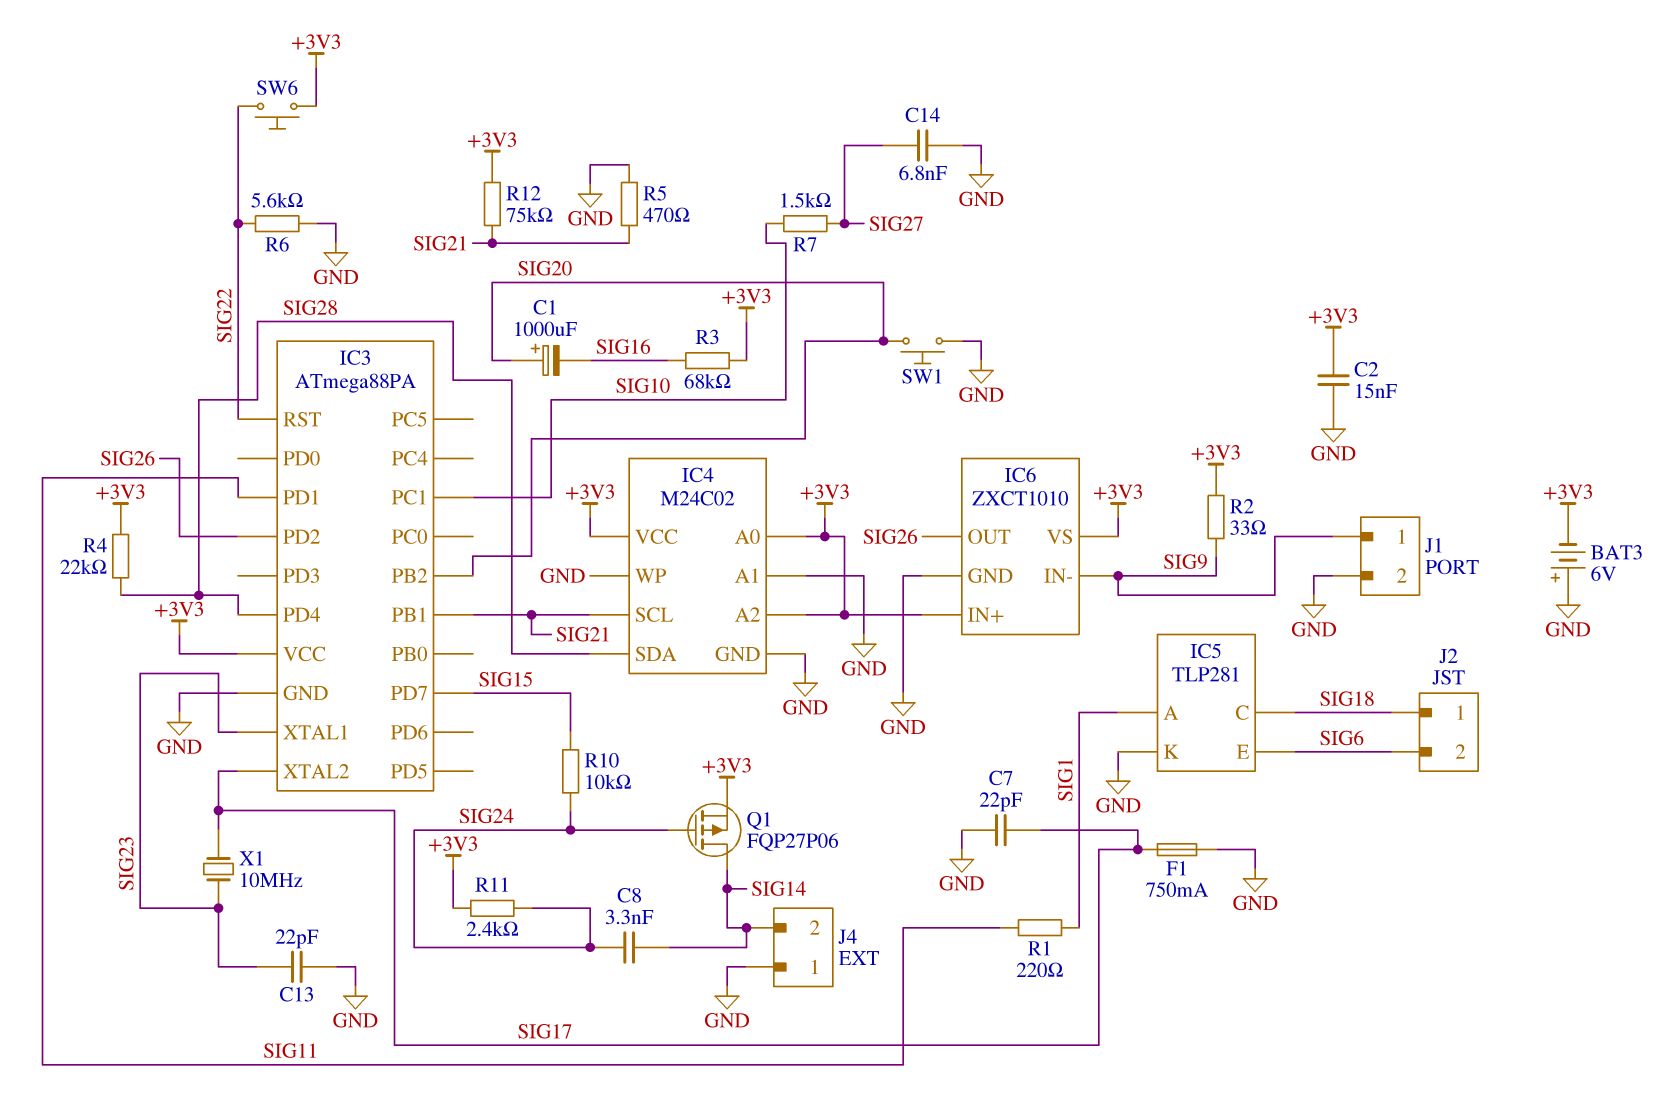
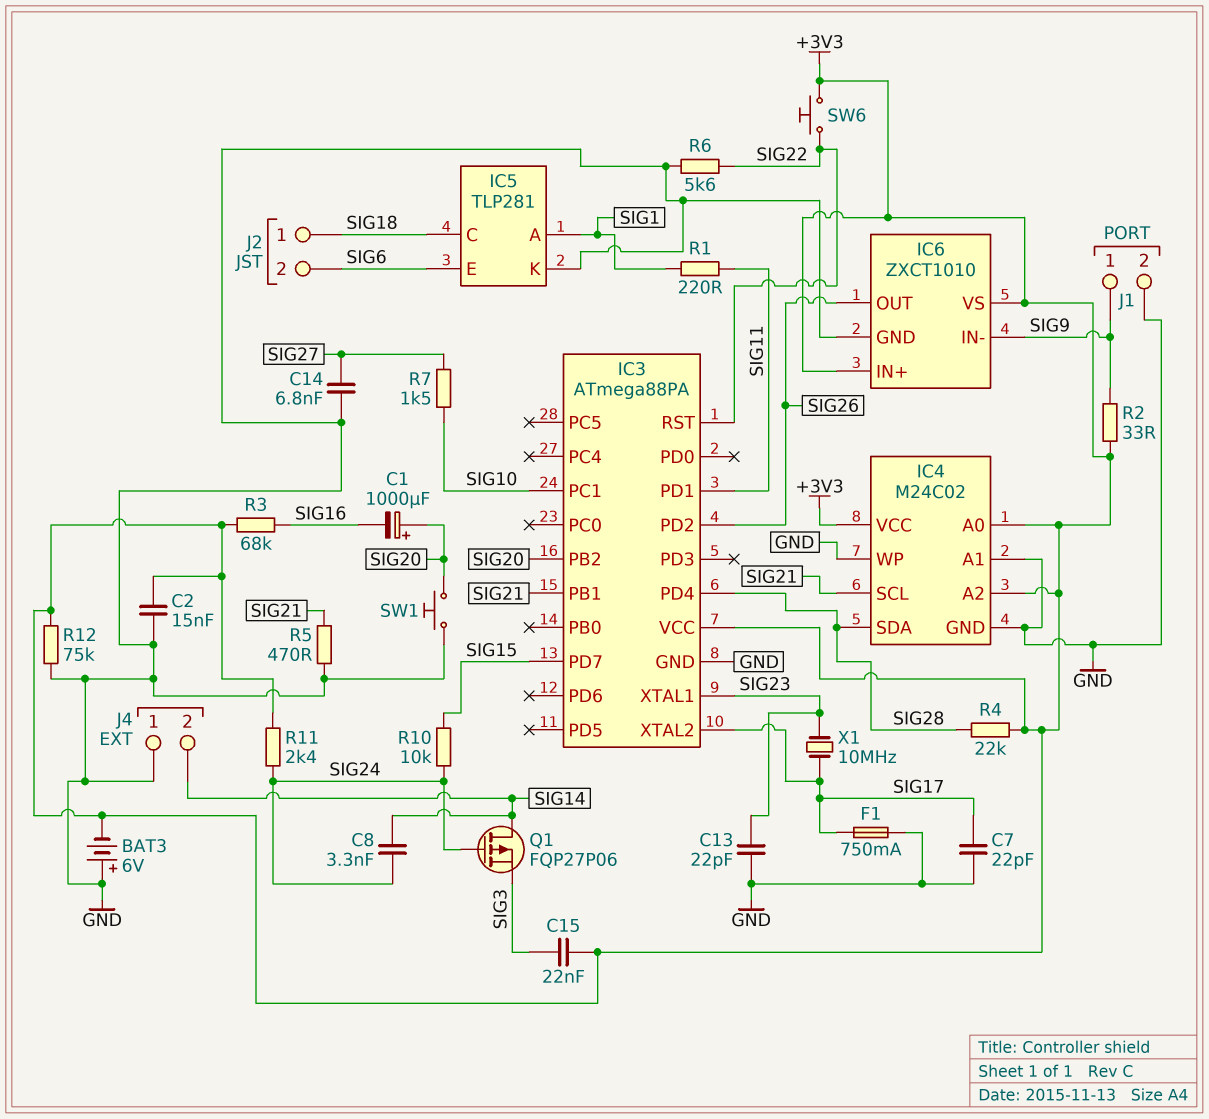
C15: none -> 22nF (+3V3, SIG3)
Q1: PMOS FQP27P06 (G SIG24, D SIG14, S +3V3) -> PMOS FQP27P06 (G SIG24, D SIG14, S SIG3)
R12: 75k (+3V3, SIG21) -> 75k (+3V3, GND)

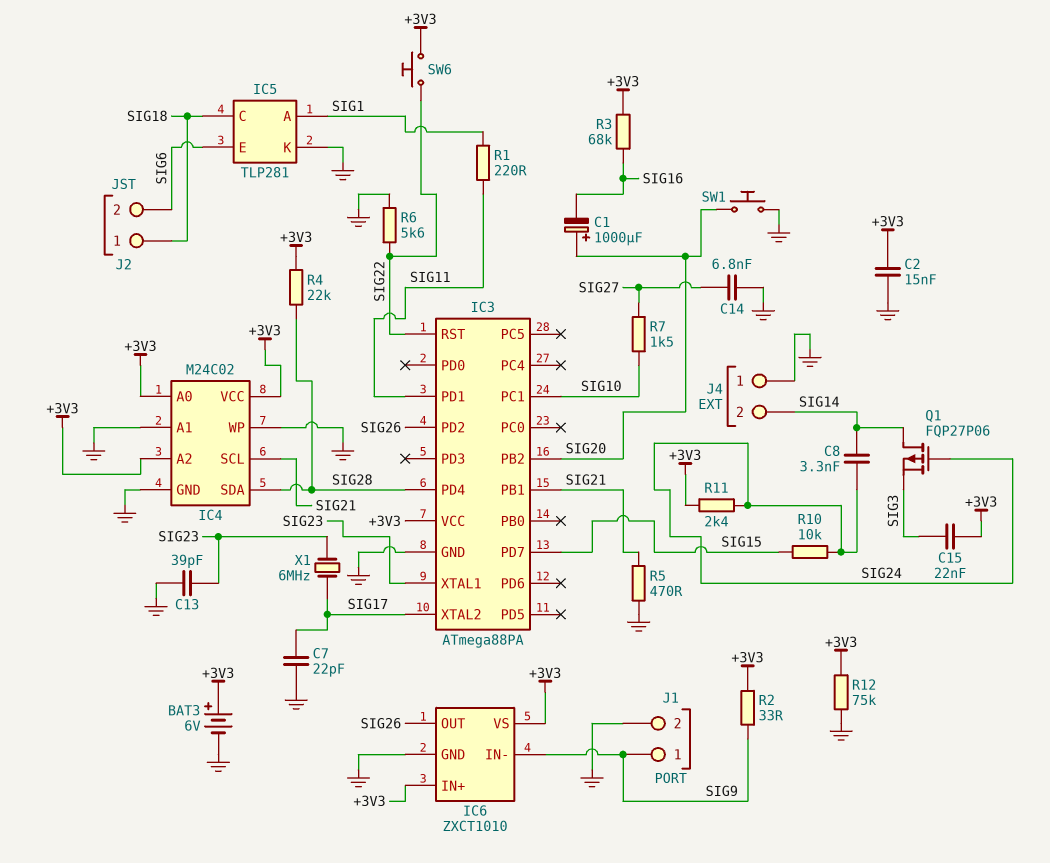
BAT3: 6V (plus GND, minus +3V3) -> 6V (plus +3V3, minus GND)
C13: 22pF (GND, SIG23) -> 39pF (GND, SIG23)
F1: 750mA (GND, SIG17) -> none
X1: 10MHz (SIG17, SIG23) -> 6MHz (SIG17, SIG23)

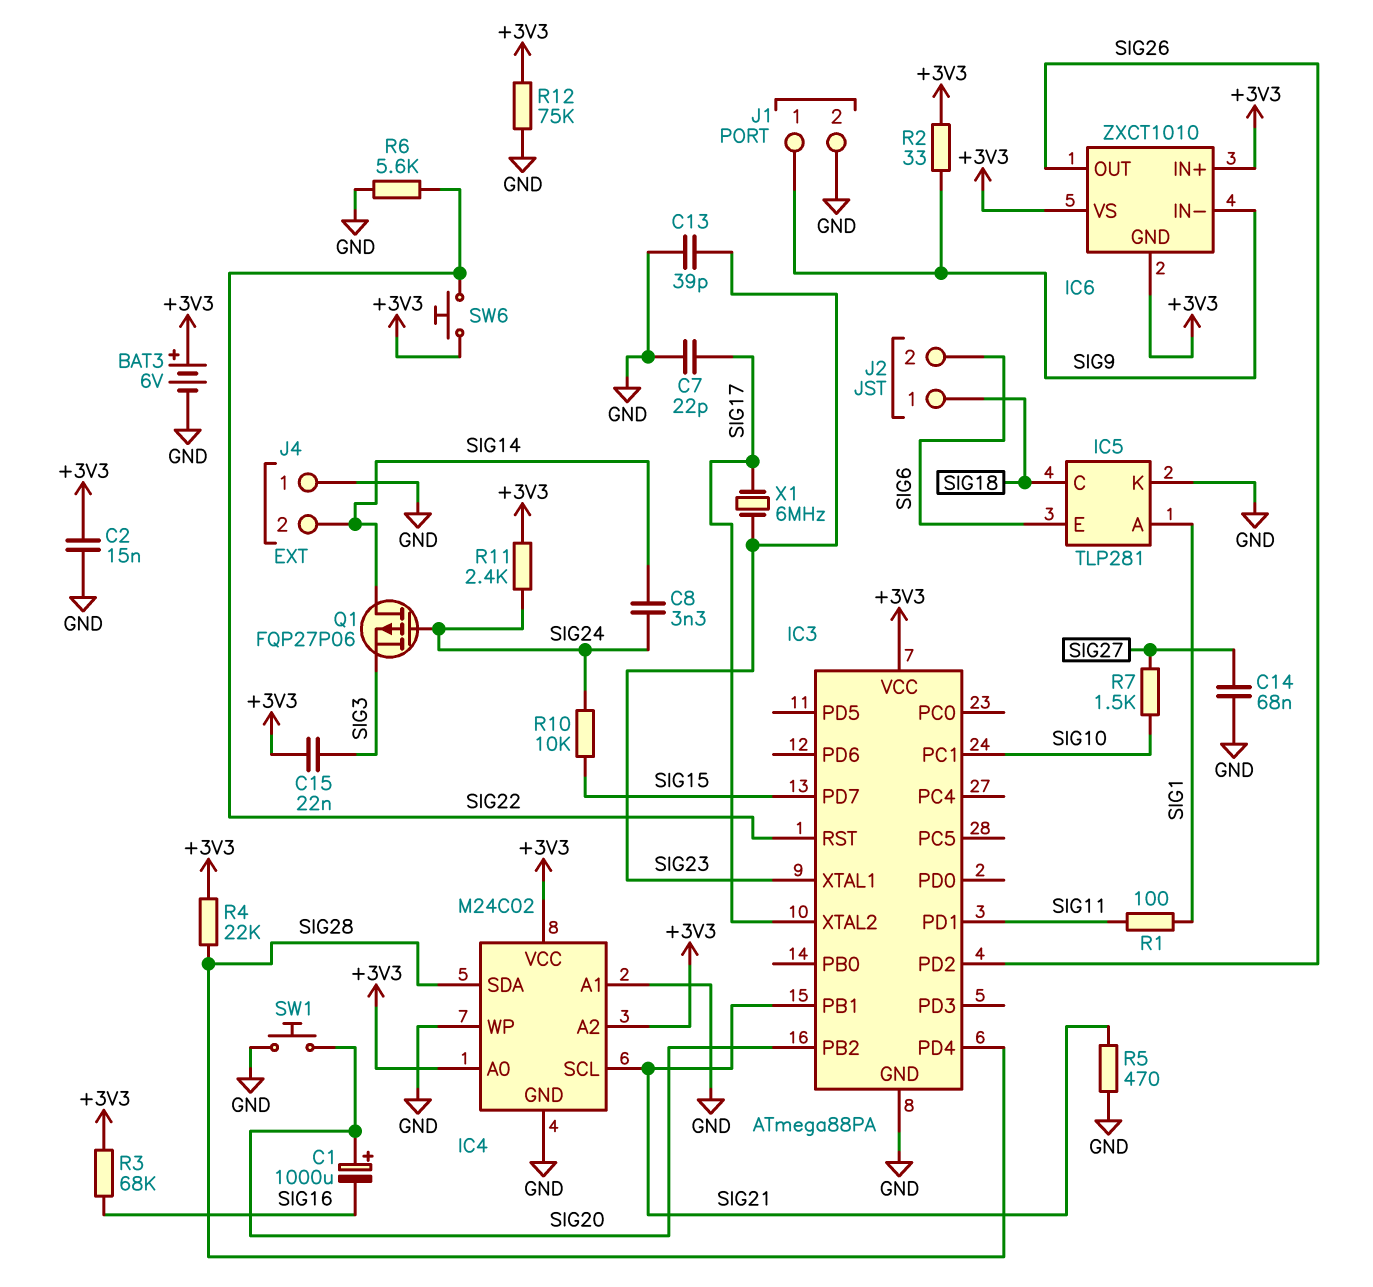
C14: 6.8nF (GND, SIG27) -> 68nF (GND, SIG27)
IC6 pin GND: GND -> +3V3
R1: 220 (SIG1, SIG11) -> 100 (SIG1, SIG11)

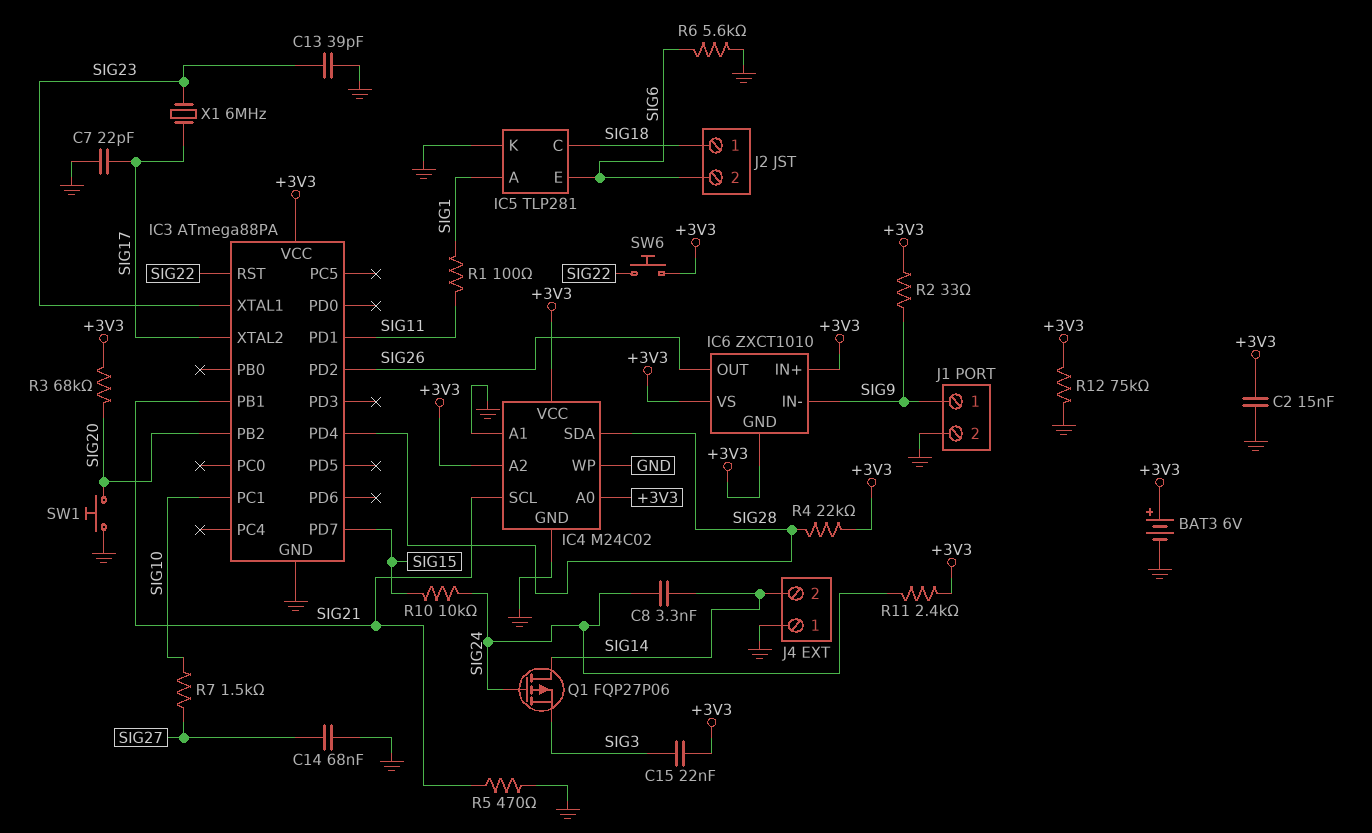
C1: 1000uF (plus SIG20, minus SIG16) -> none
R3: 68k (+3V3, SIG16) -> 68k (+3V3, SIG20)
R6: 5.6k (GND, SIG22) -> 5.6k (GND, SIG6)

